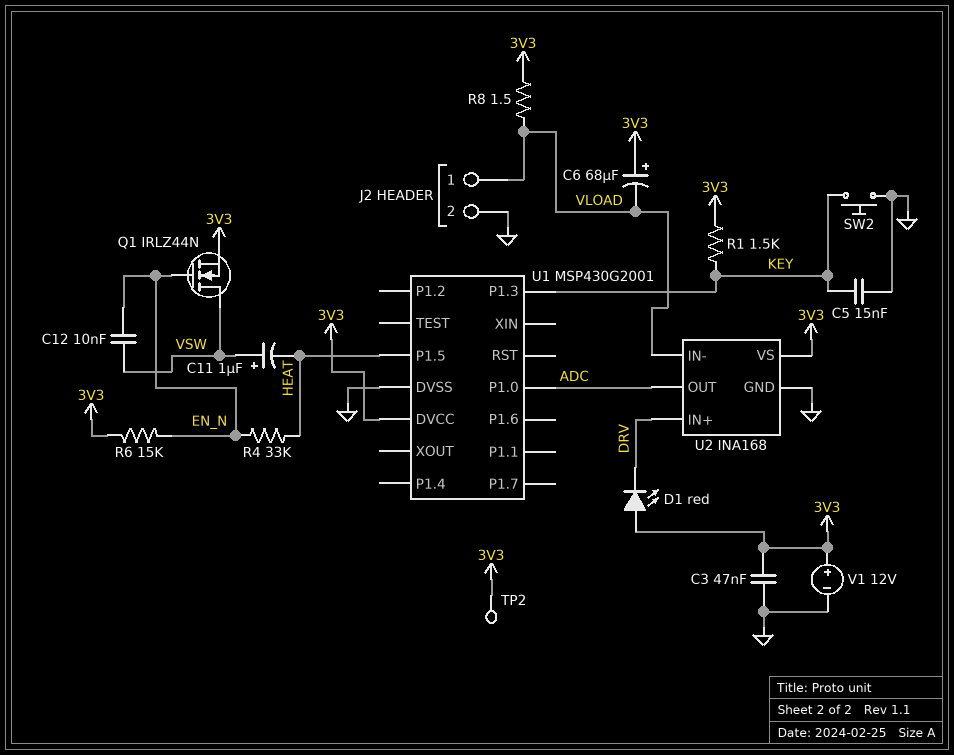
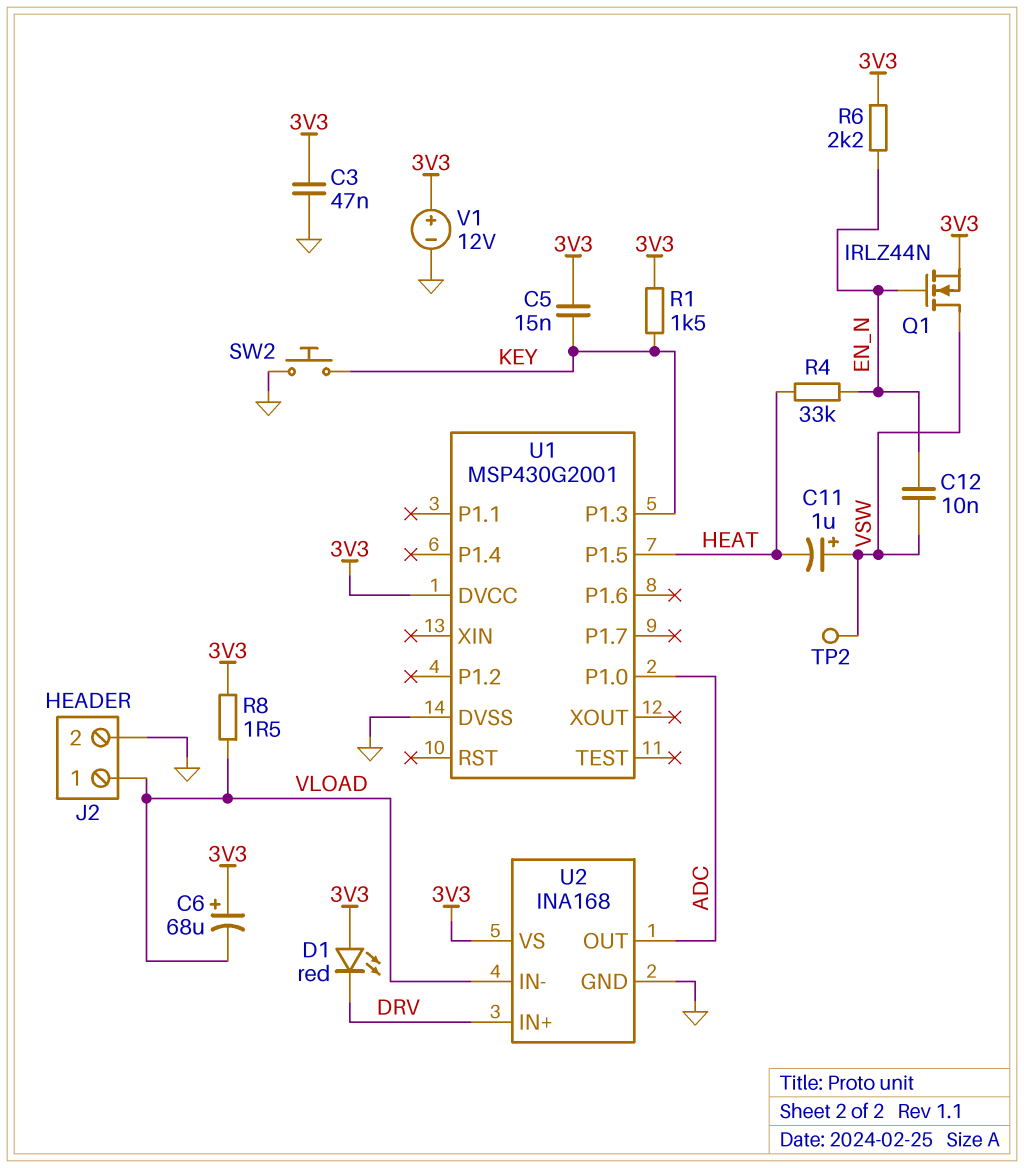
C5: 15nF (GND, KEY) -> 15nF (3V3, KEY)
R6: 15k (3V3, EN_N) -> 2.2k (3V3, EN_N)
TP2: test point (3V3) -> test point (VSW)

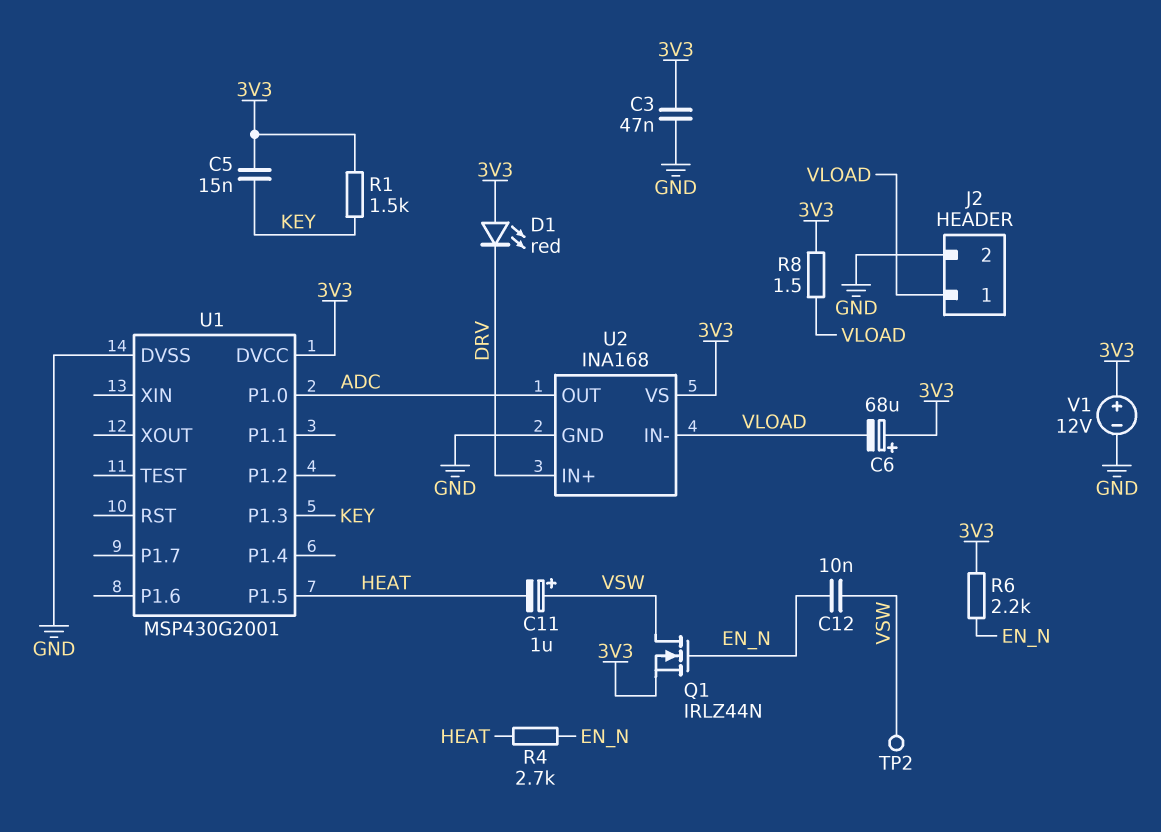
R4: 33k (EN_N, HEAT) -> 2.7k (EN_N, HEAT)
SW2: button (GND, KEY) -> none

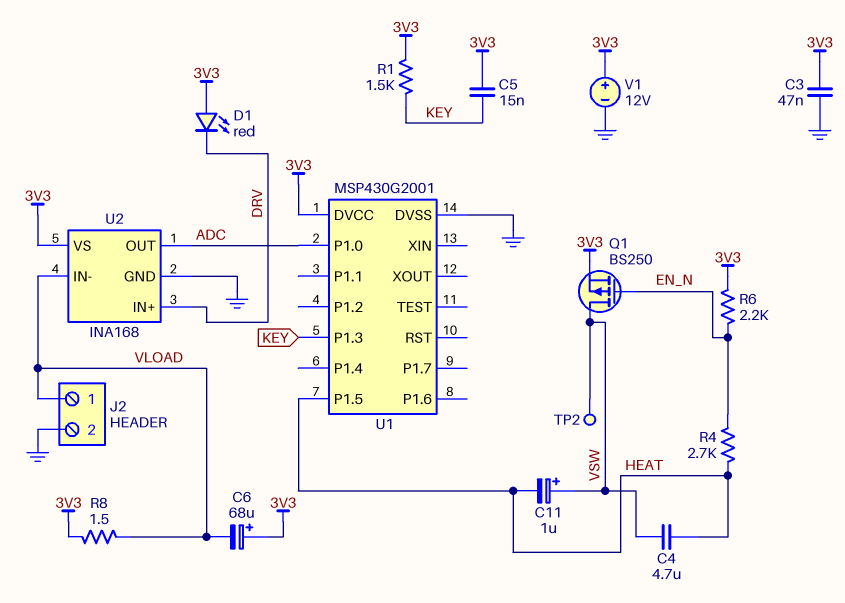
C4: none -> 4.7uF (HEAT, VSW)
C12: 10nF (EN_N, VSW) -> none
Q1: NMOS IRLZ44N (G EN_N, D VSW, S 3V3) -> PMOS BS250 (G EN_N, D VSW, S 3V3)

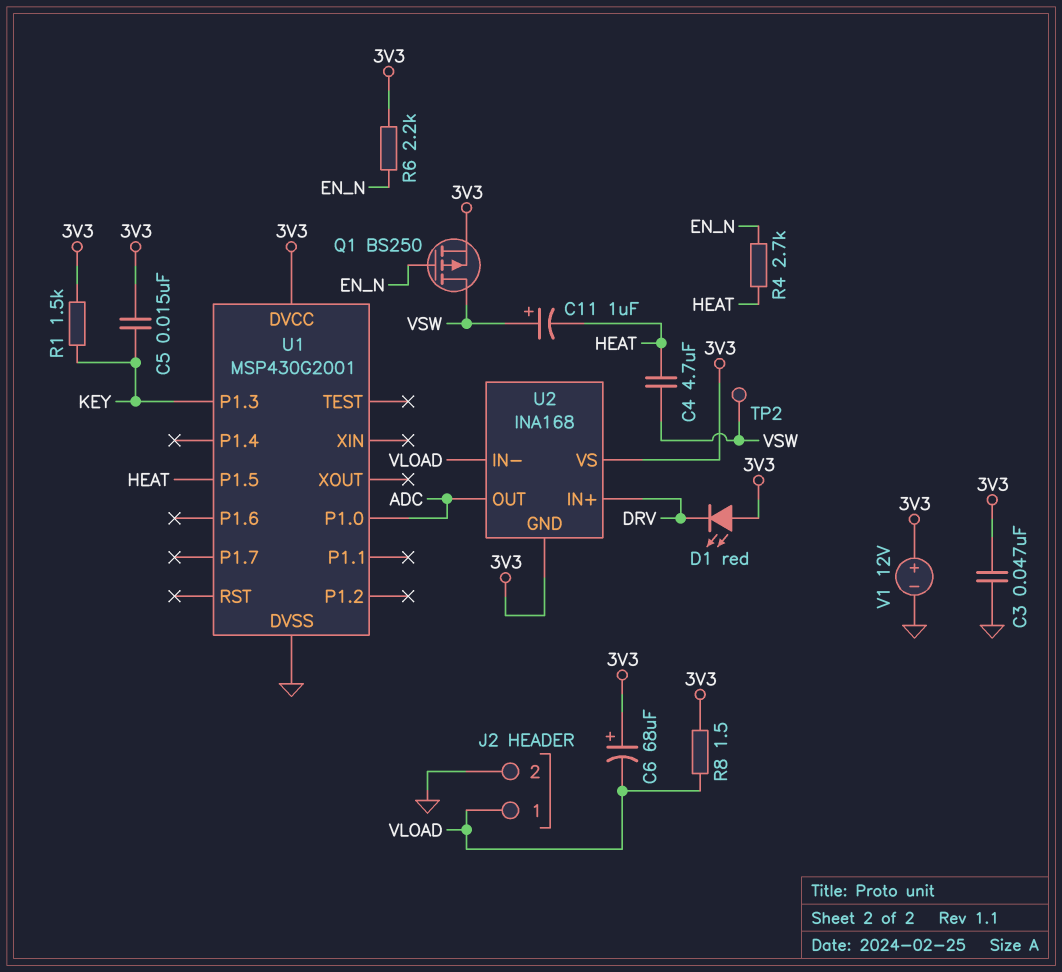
U2 pin GND: GND -> 3V3

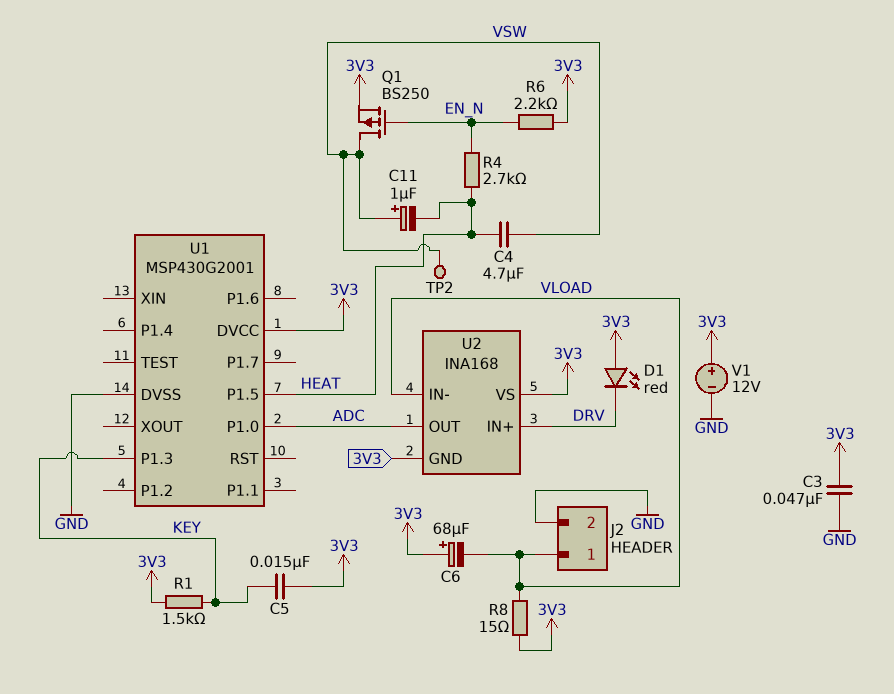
R8: 1.5 (3V3, VLOAD) -> 15 (3V3, VLOAD)

